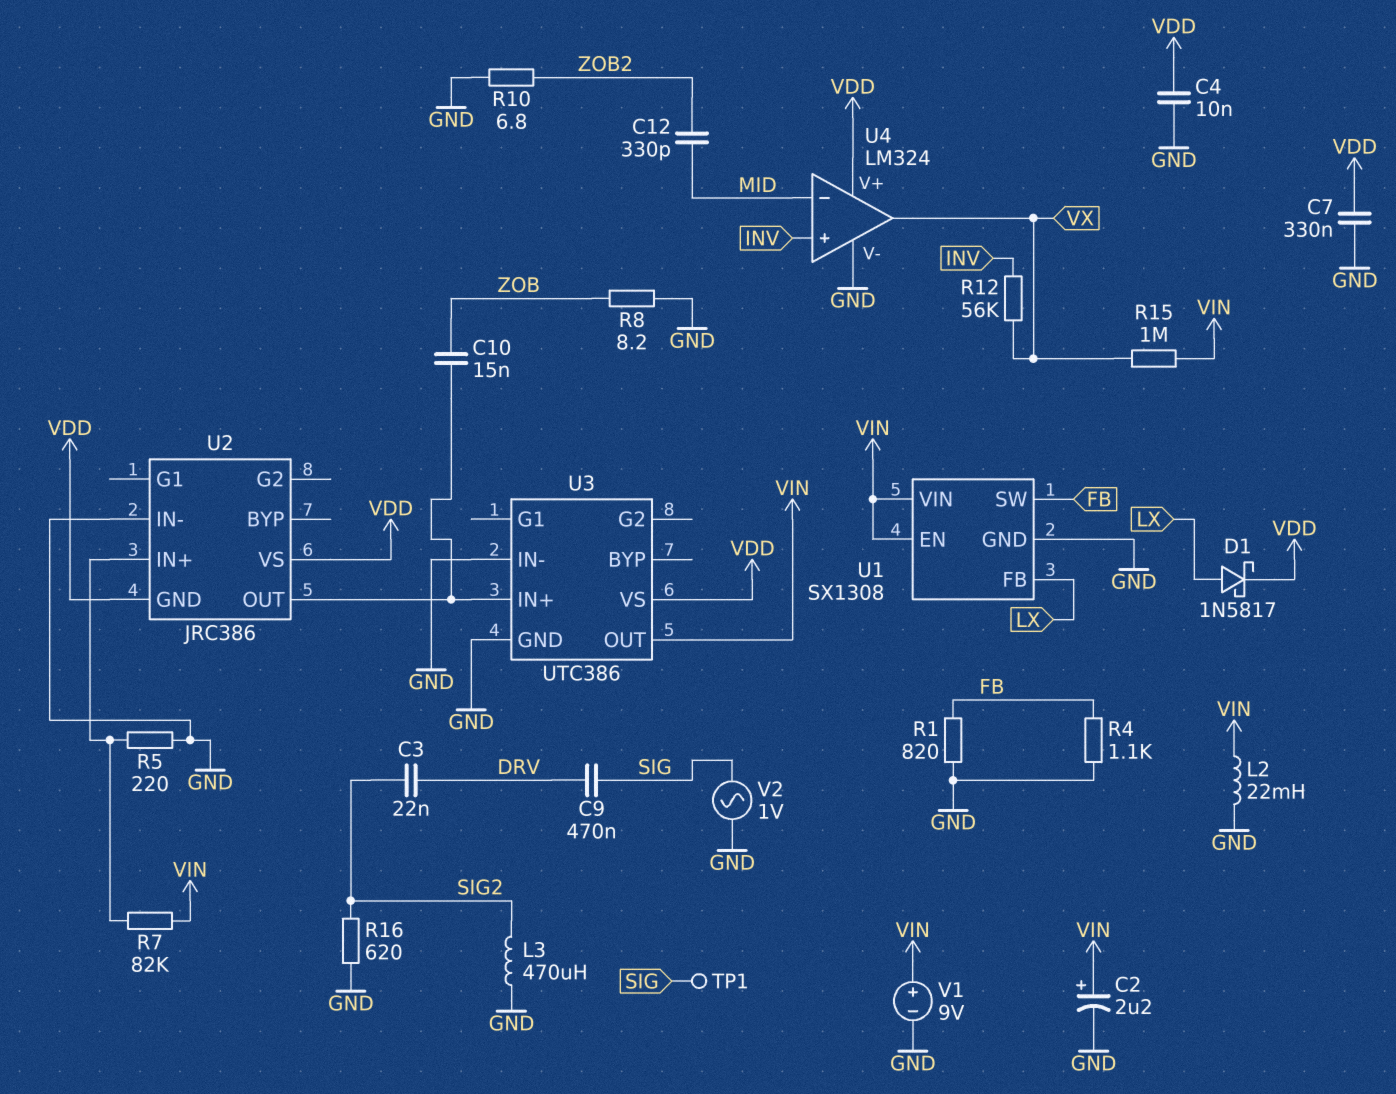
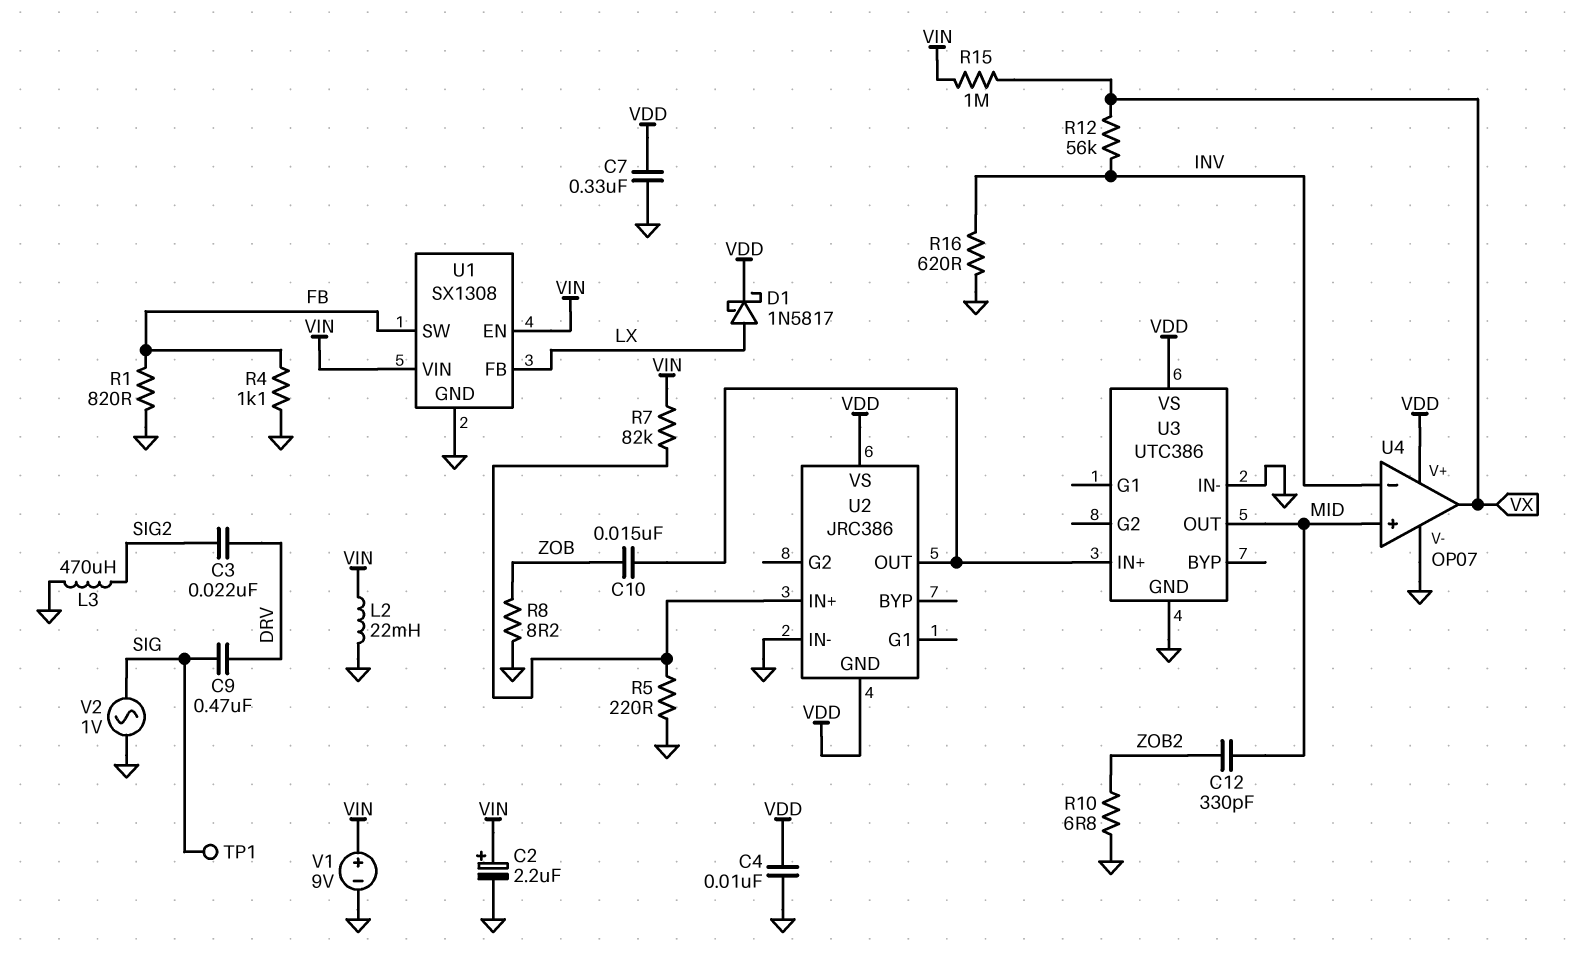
R16: 620 (GND, SIG2) -> 620 (GND, INV)
U3 pin OUT: VIN -> MID
U4: LM324 -> OP07
U4 pin in+: INV -> MID
U4 pin in-: MID -> INV

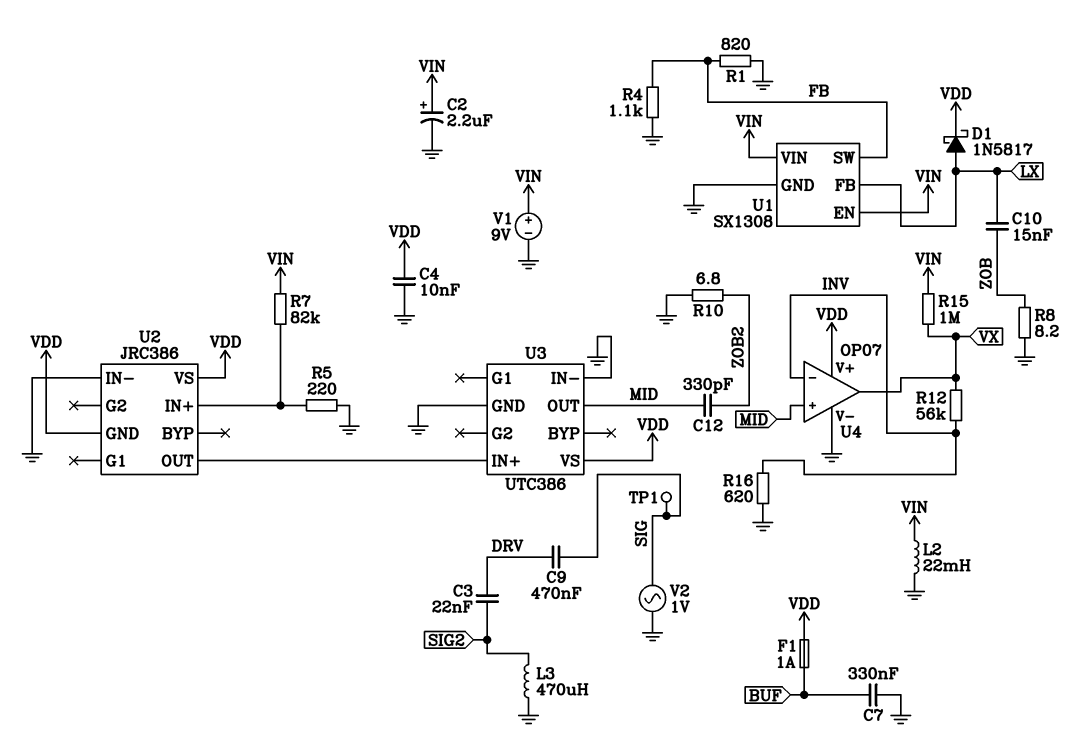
C7: 330nF (GND, VDD) -> 330nF (BUF, GND)
C10: 15nF (U2/OUT, ZOB) -> 15nF (LX, ZOB)
F1: none -> 1A (BUF, VDD)

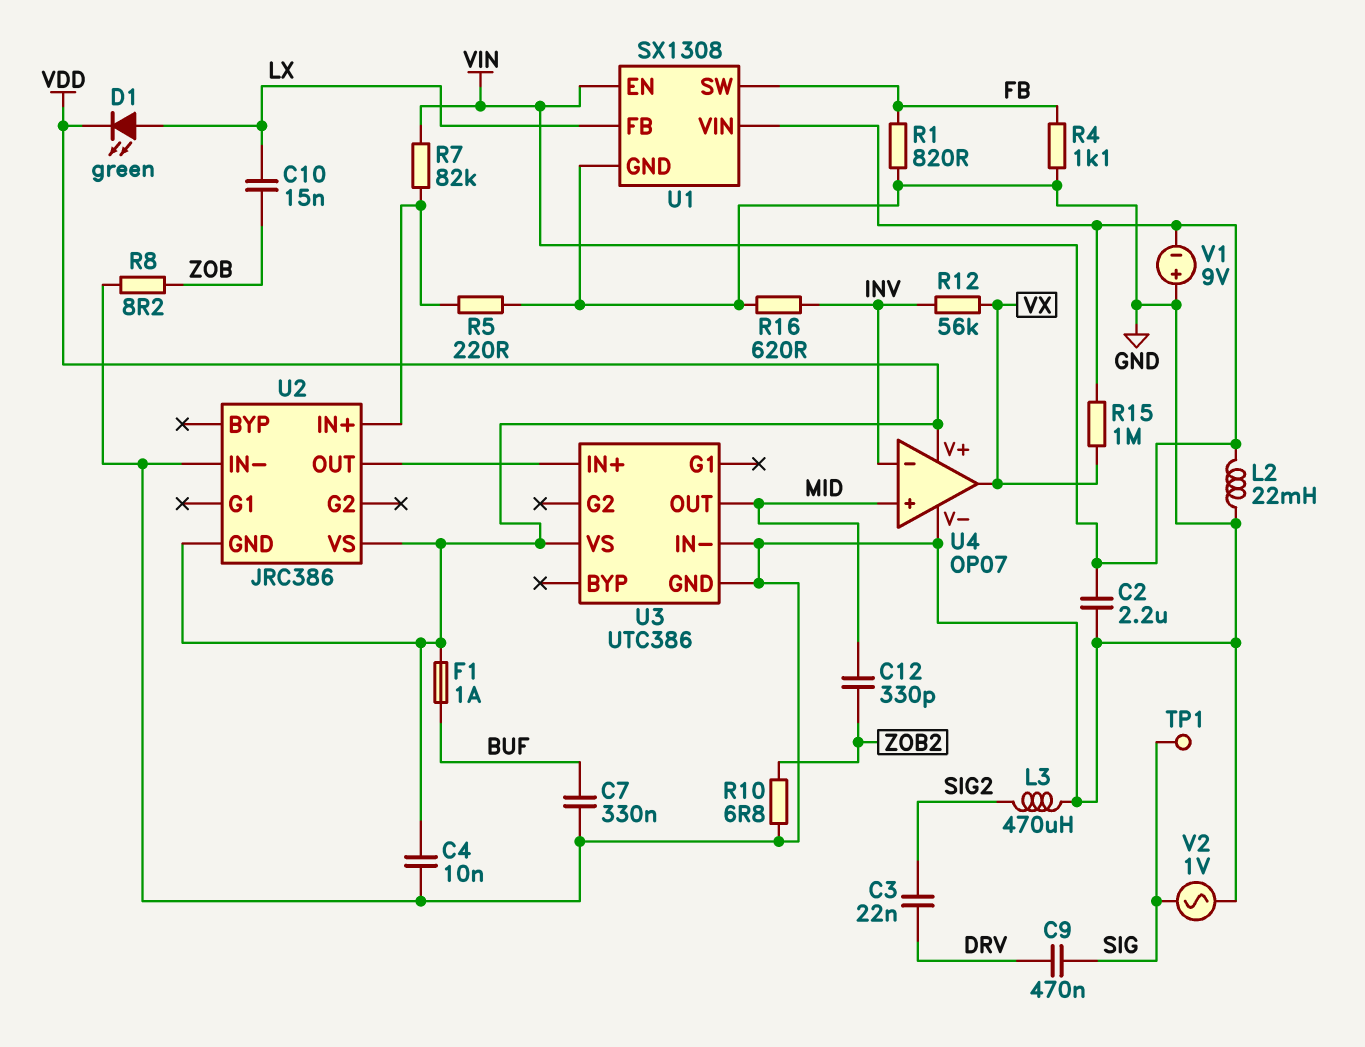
C2: 2.2uF (plus VIN, minus GND) -> 2.2uF (GND, VIN)
D1: schottky 1N5817 (A LX, K VDD) -> LED green (A LX, K VDD)
V1: 9V (plus VIN, minus GND) -> 9V (plus GND, minus VIN)

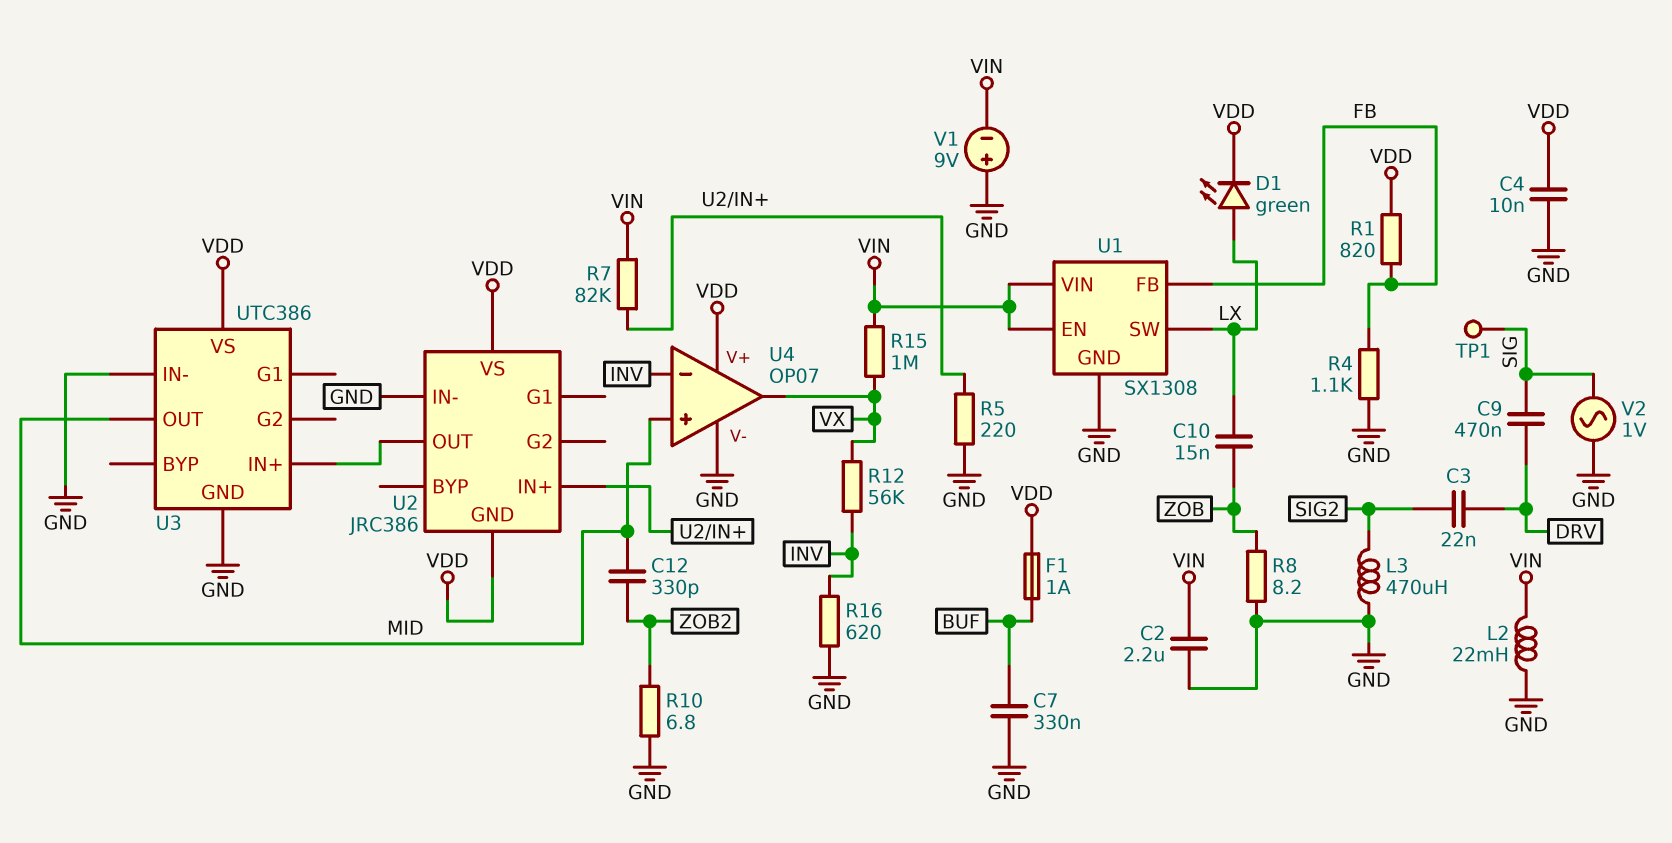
R1: 820 (FB, GND) -> 820 (FB, VDD)
U1 pin FB: LX -> FB
U1 pin SW: FB -> LX

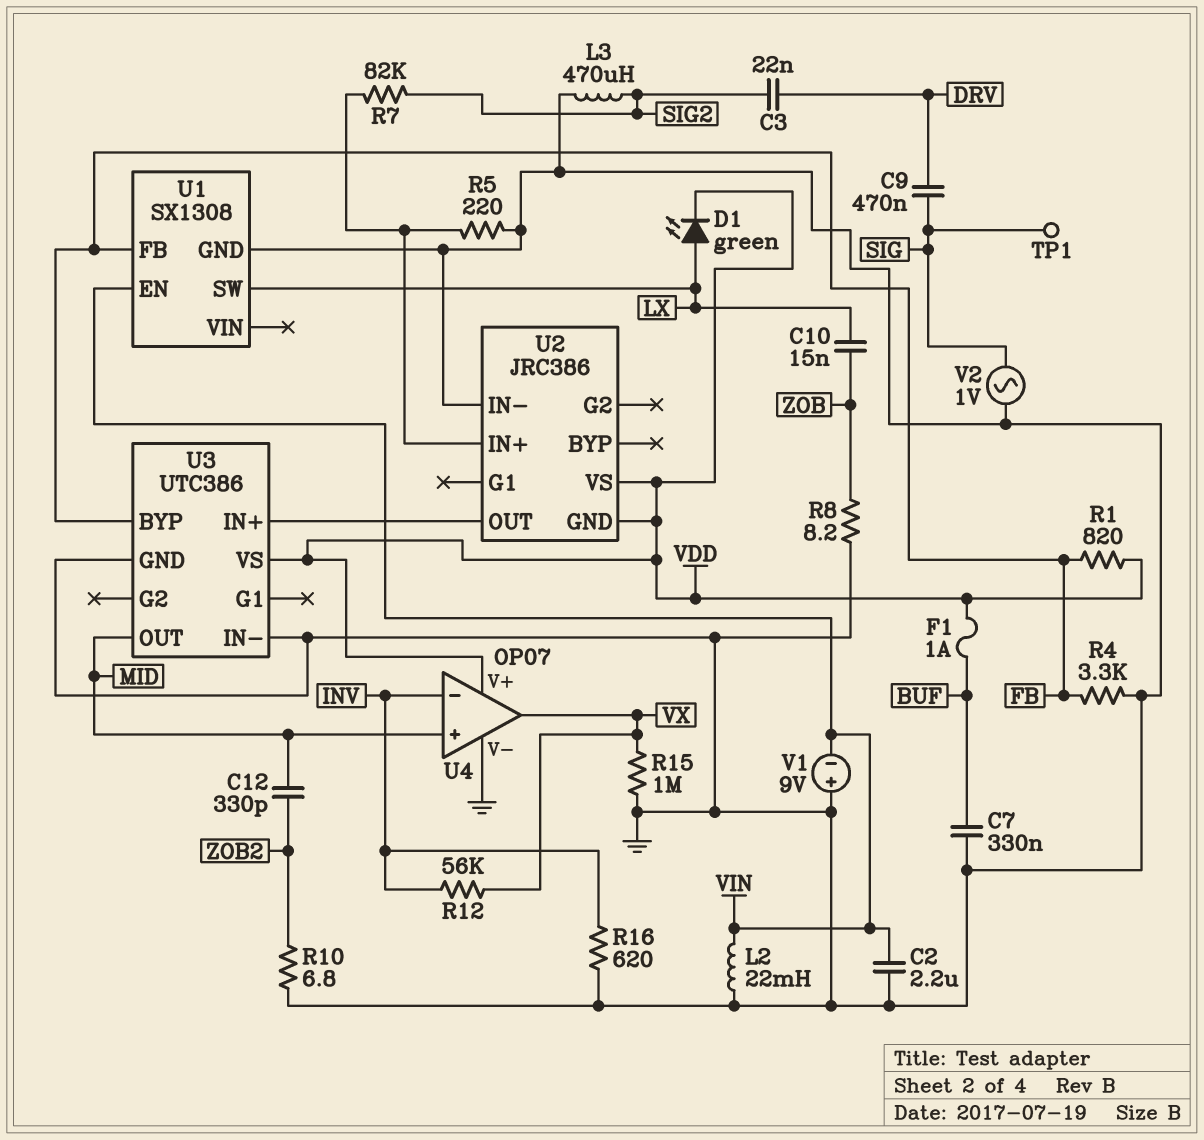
C4: 10nF (GND, VDD) -> none
R4: 1.1k (FB, GND) -> 3.3k (FB, GND)
R7: 82k (U2/IN+, VIN) -> 82k (SIG2, U2/IN+)
R15: 1M (VIN, VX) -> 1M (GND, VX)
U1 pin VIN: VIN -> none
U3 pin BYP: none -> FB

